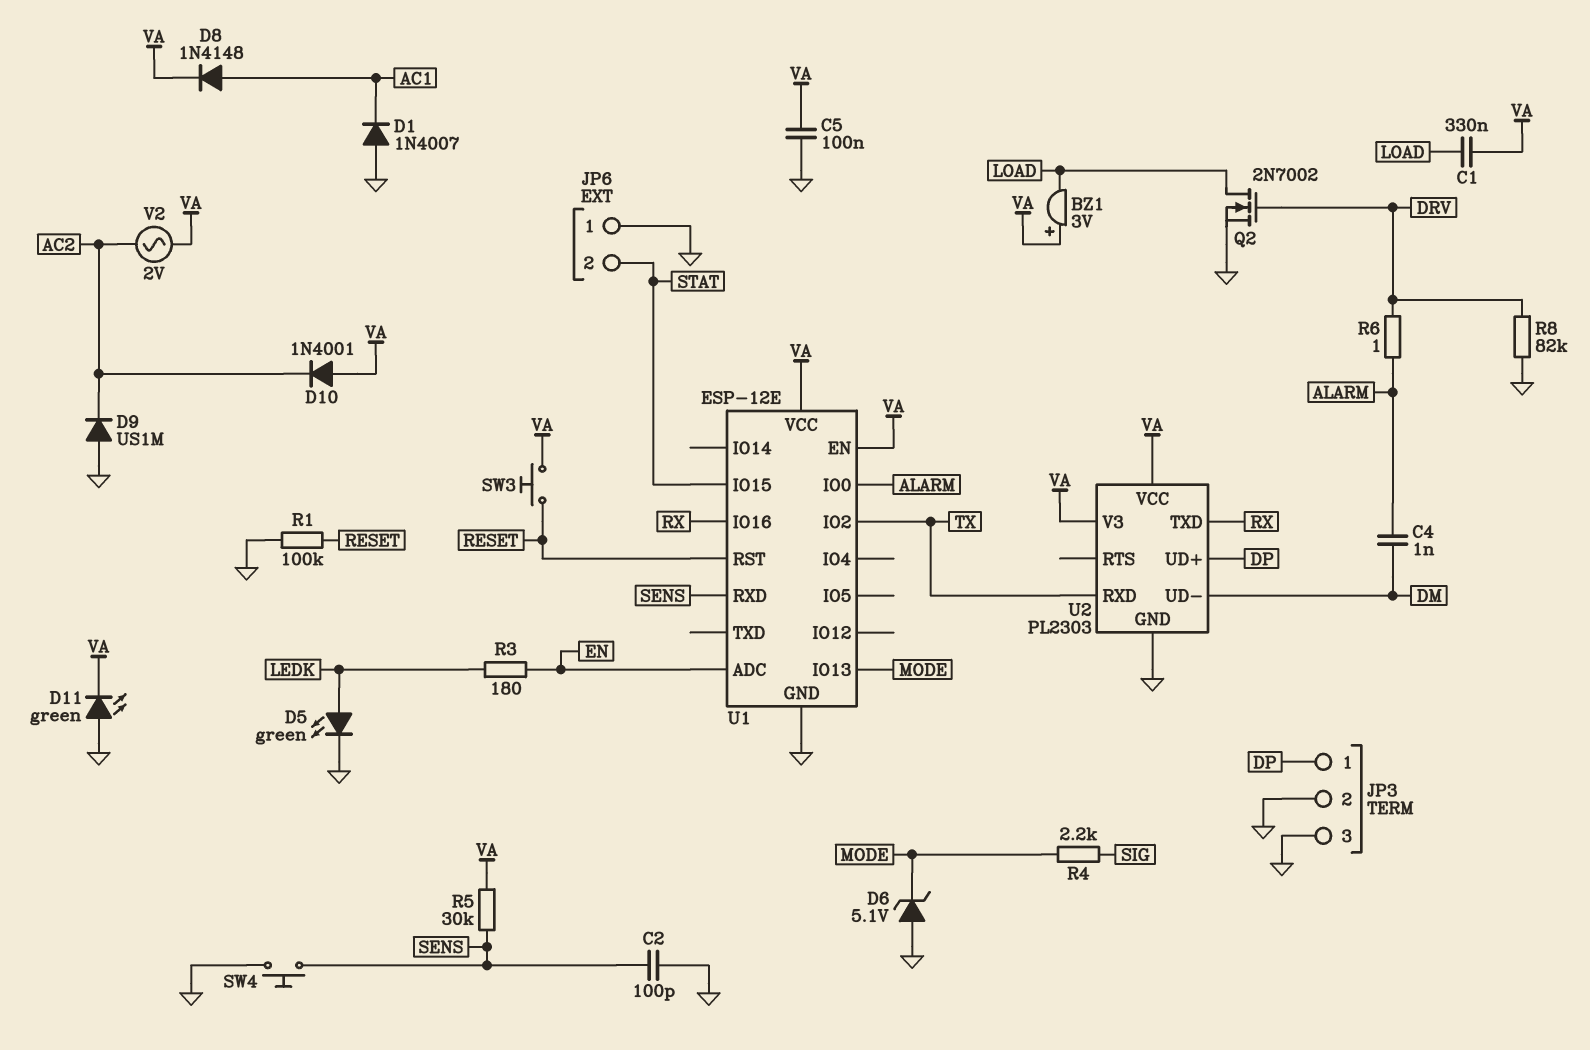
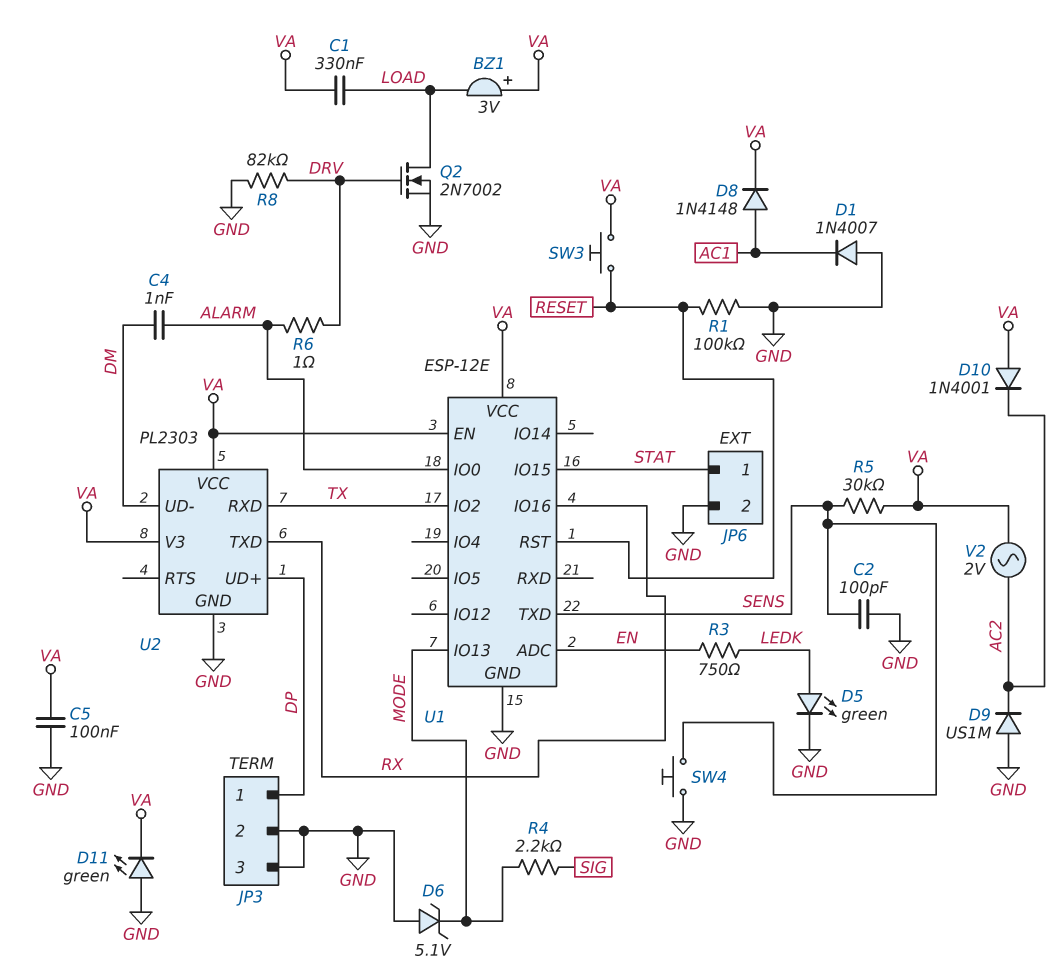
JP6 pin 1: GND -> STAT
JP6 pin 2: STAT -> GND
R3: 180 (EN, LEDK) -> 750 (EN, LEDK)
U1 pin RXD: SENS -> none
U1 pin TXD: none -> SENS

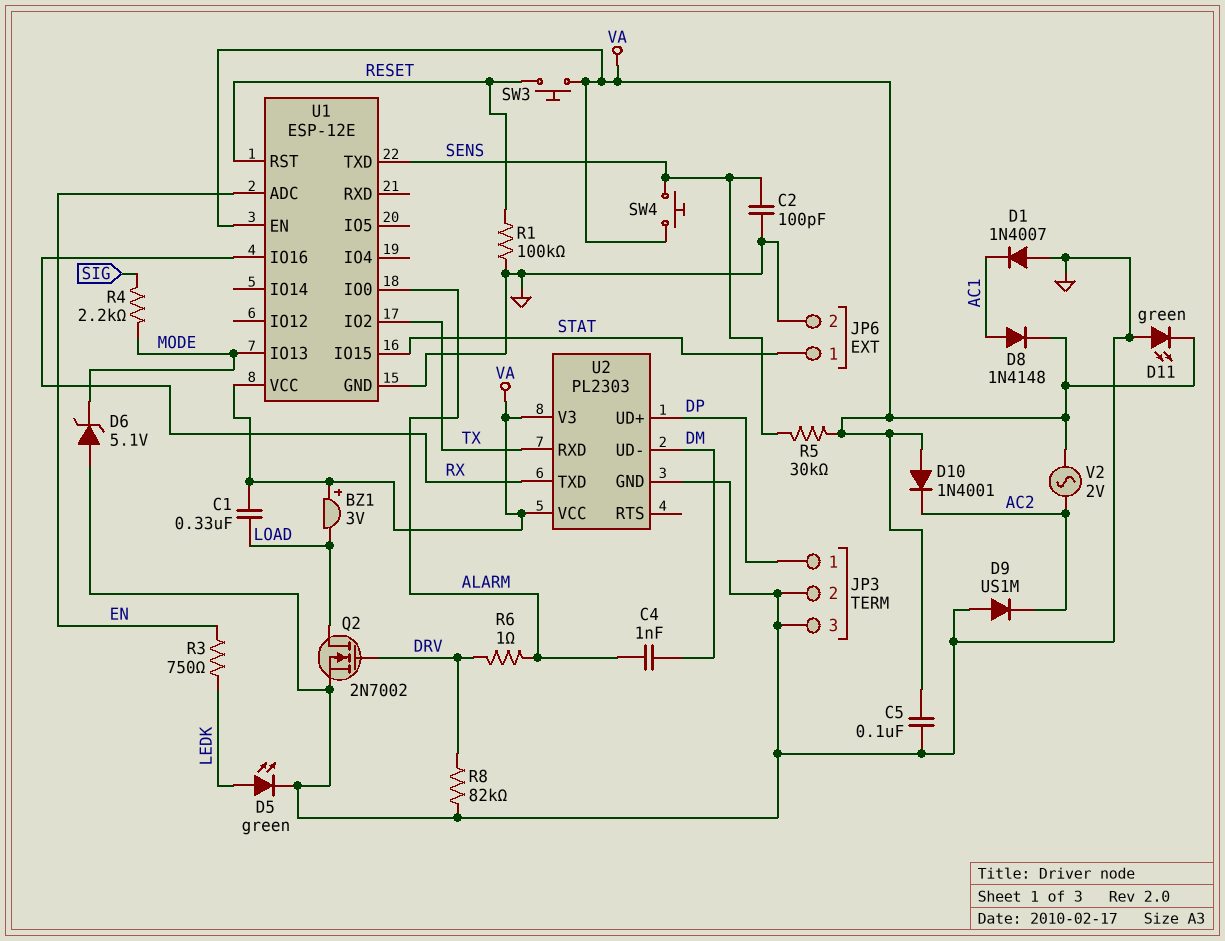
SW4: button (GND, SENS) -> button (SENS, VA)

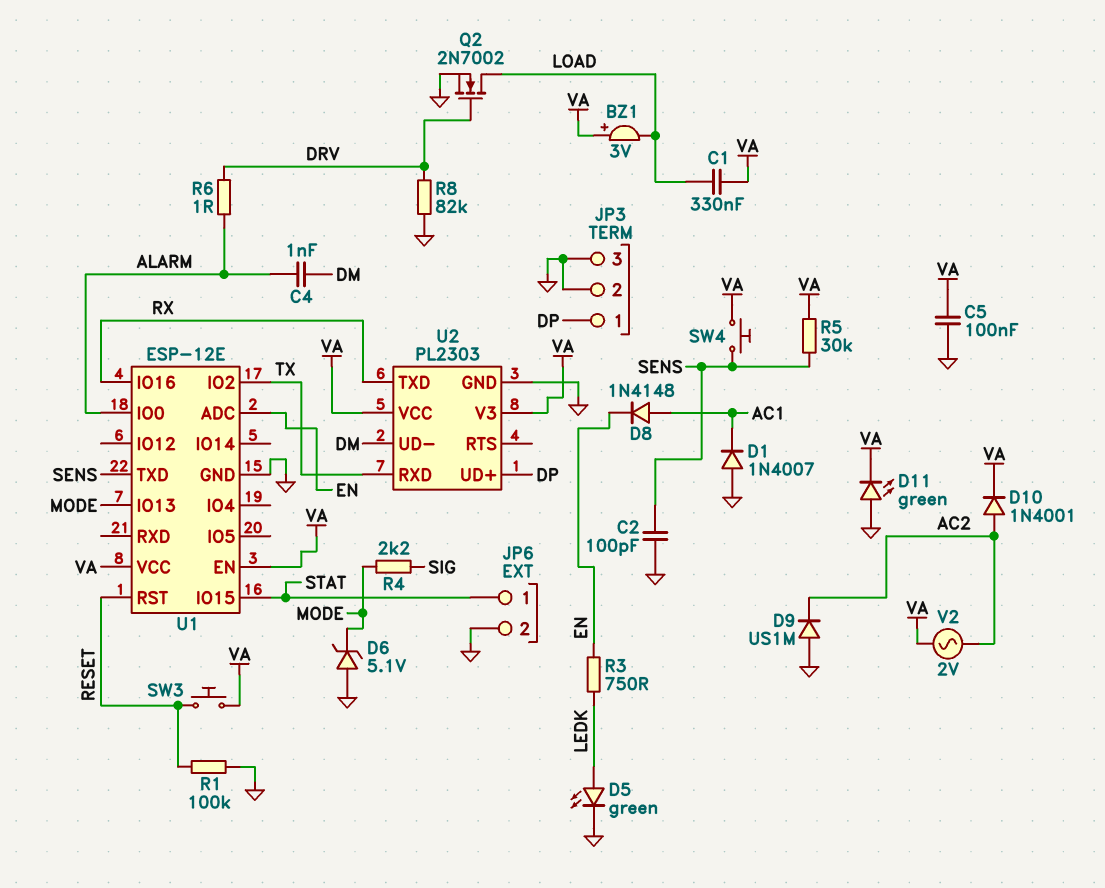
D8: diode 1N4148 (A AC1, K VA) -> diode 1N4148 (A AC1, K EN)
D10: diode 1N4001 (A VA, K AC2) -> diode 1N4001 (A AC2, K VA)

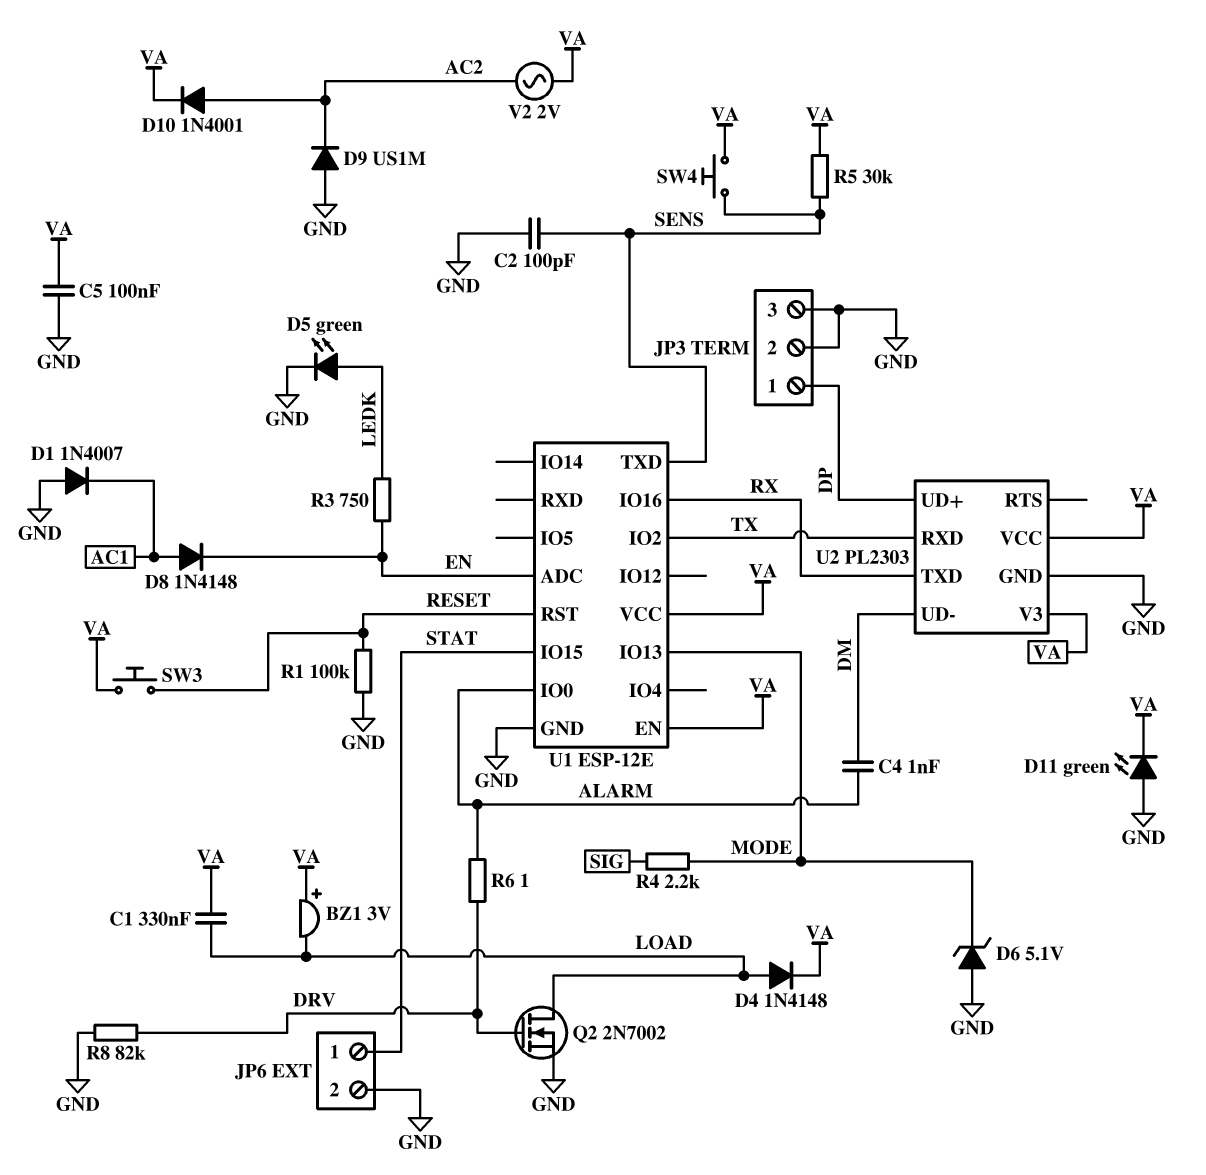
D4: none -> diode 1N4148 (A LOAD, K VA)

